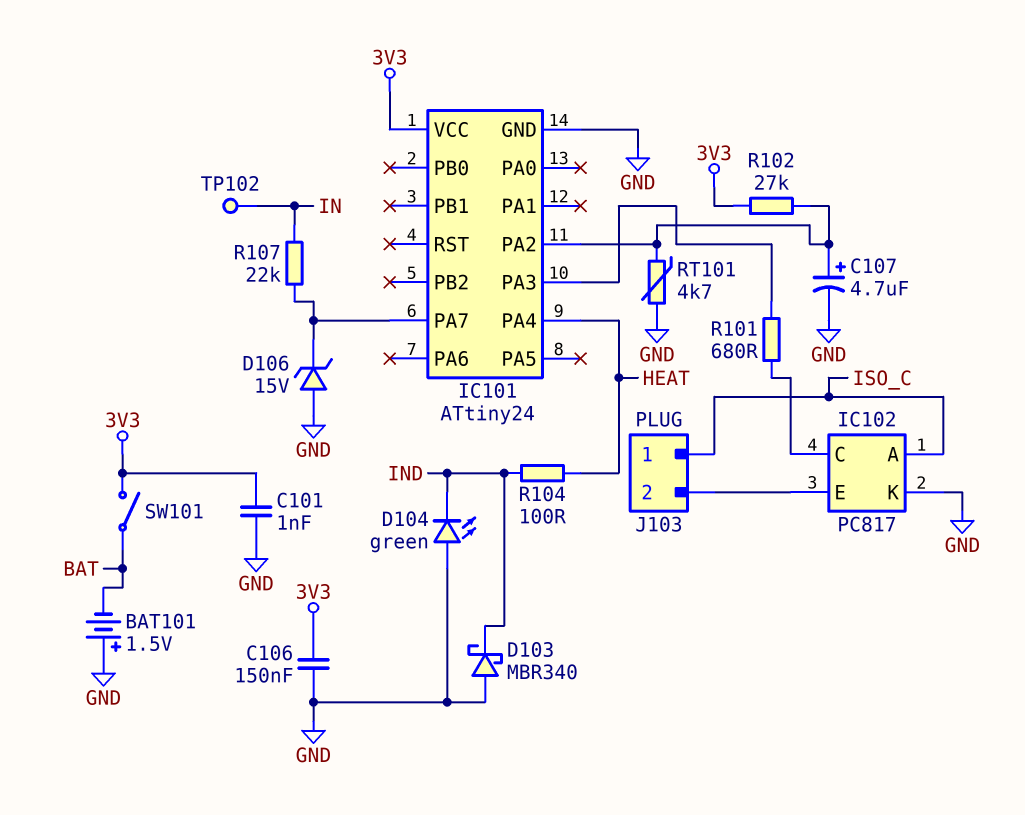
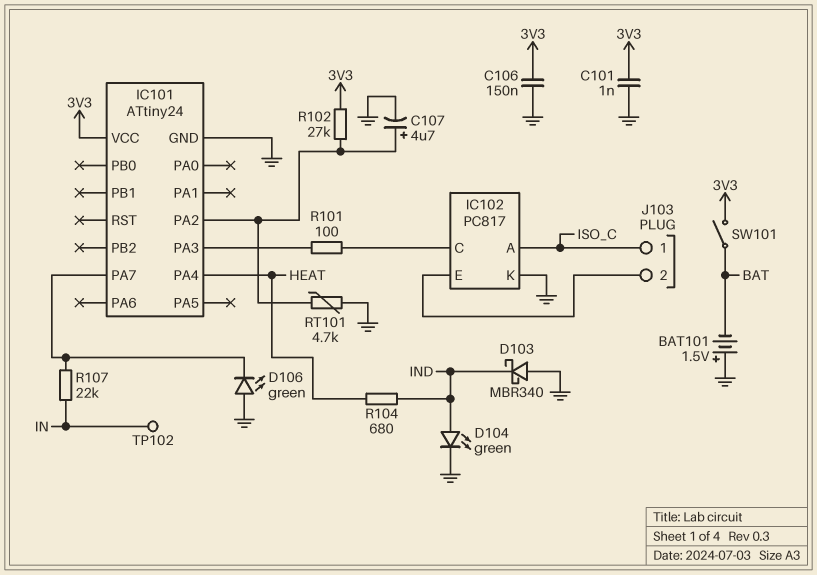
D104: LED green (A GND, K IND) -> LED green (A IND, K GND)
D106: zener 15V (A GND, K IC101/PA7) -> LED green (A GND, K IC101/PA7)
R101: 680 (IC101/PA3, IC102/C) -> 100 (IC101/PA3, IC102/C)
R104: 100 (HEAT, IND) -> 680 (HEAT, IND)

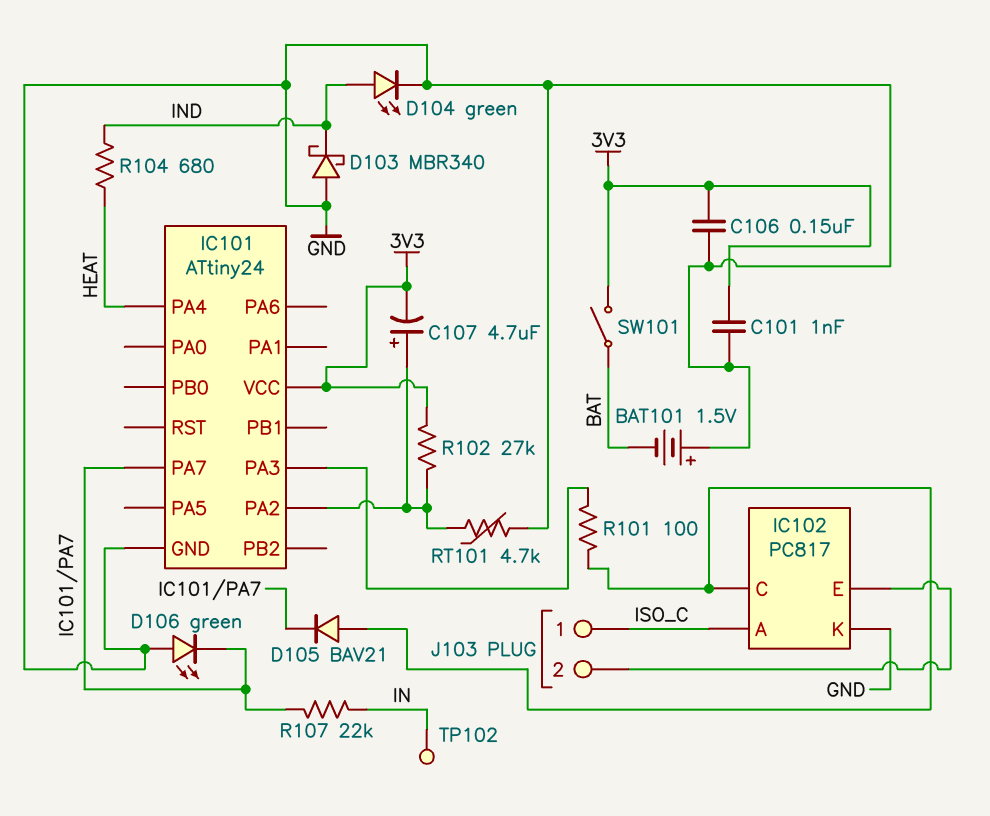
C107: 4.7uF (plus IC101/PA2, minus GND) -> 4.7uF (plus IC101/PA2, minus 3V3)
D105: none -> diode BAV21 (A IC102/C, K IC101/PA7)

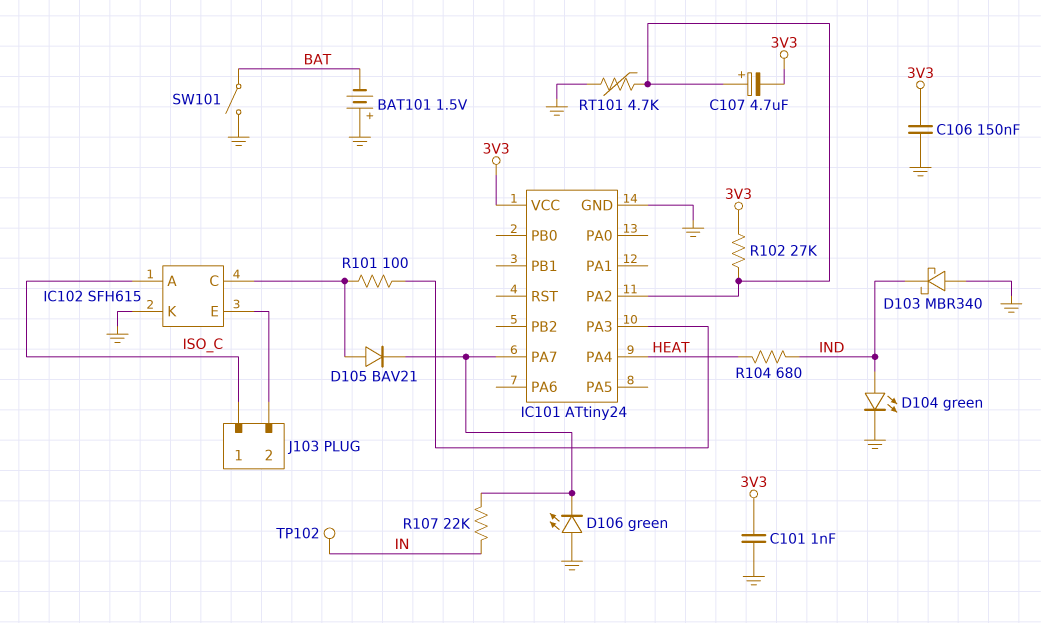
IC102: PC817 -> SFH615
SW101: switch (3V3, BAT) -> switch (BAT, GND)

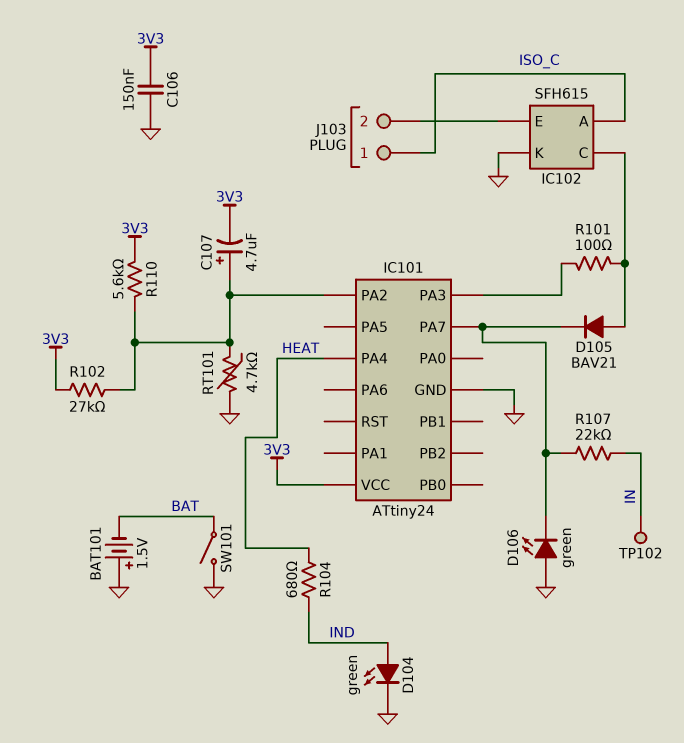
C101: 1nF (3V3, GND) -> none
D103: schottky MBR340 (A GND, K IND) -> none
R110: none -> 5.6k (3V3, IC101/PA2)

